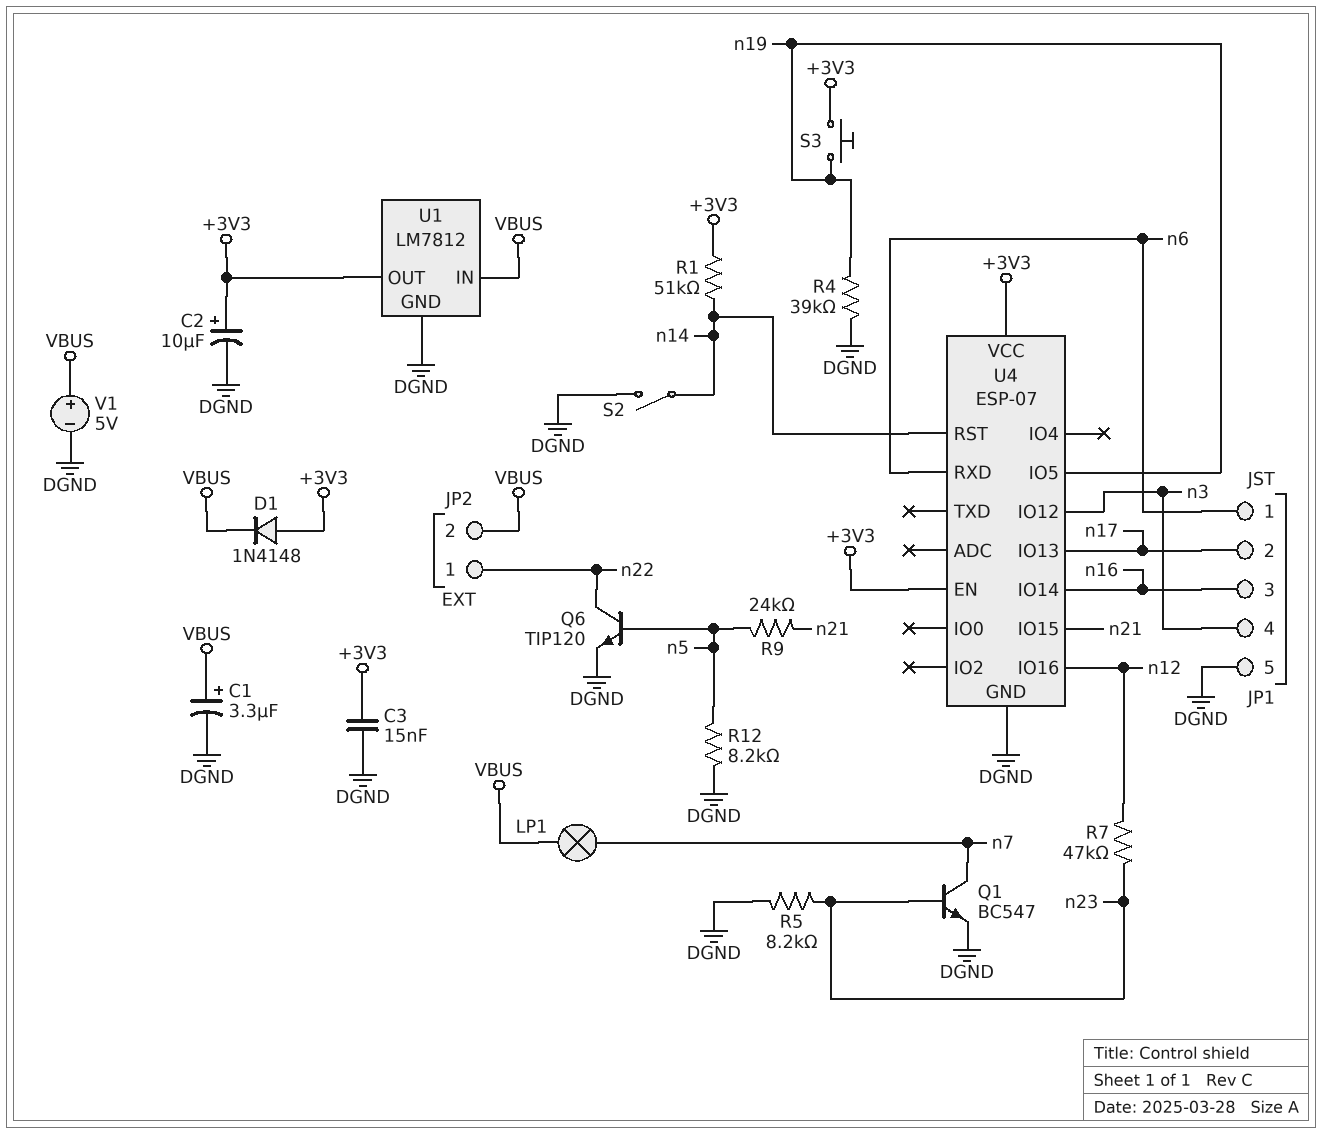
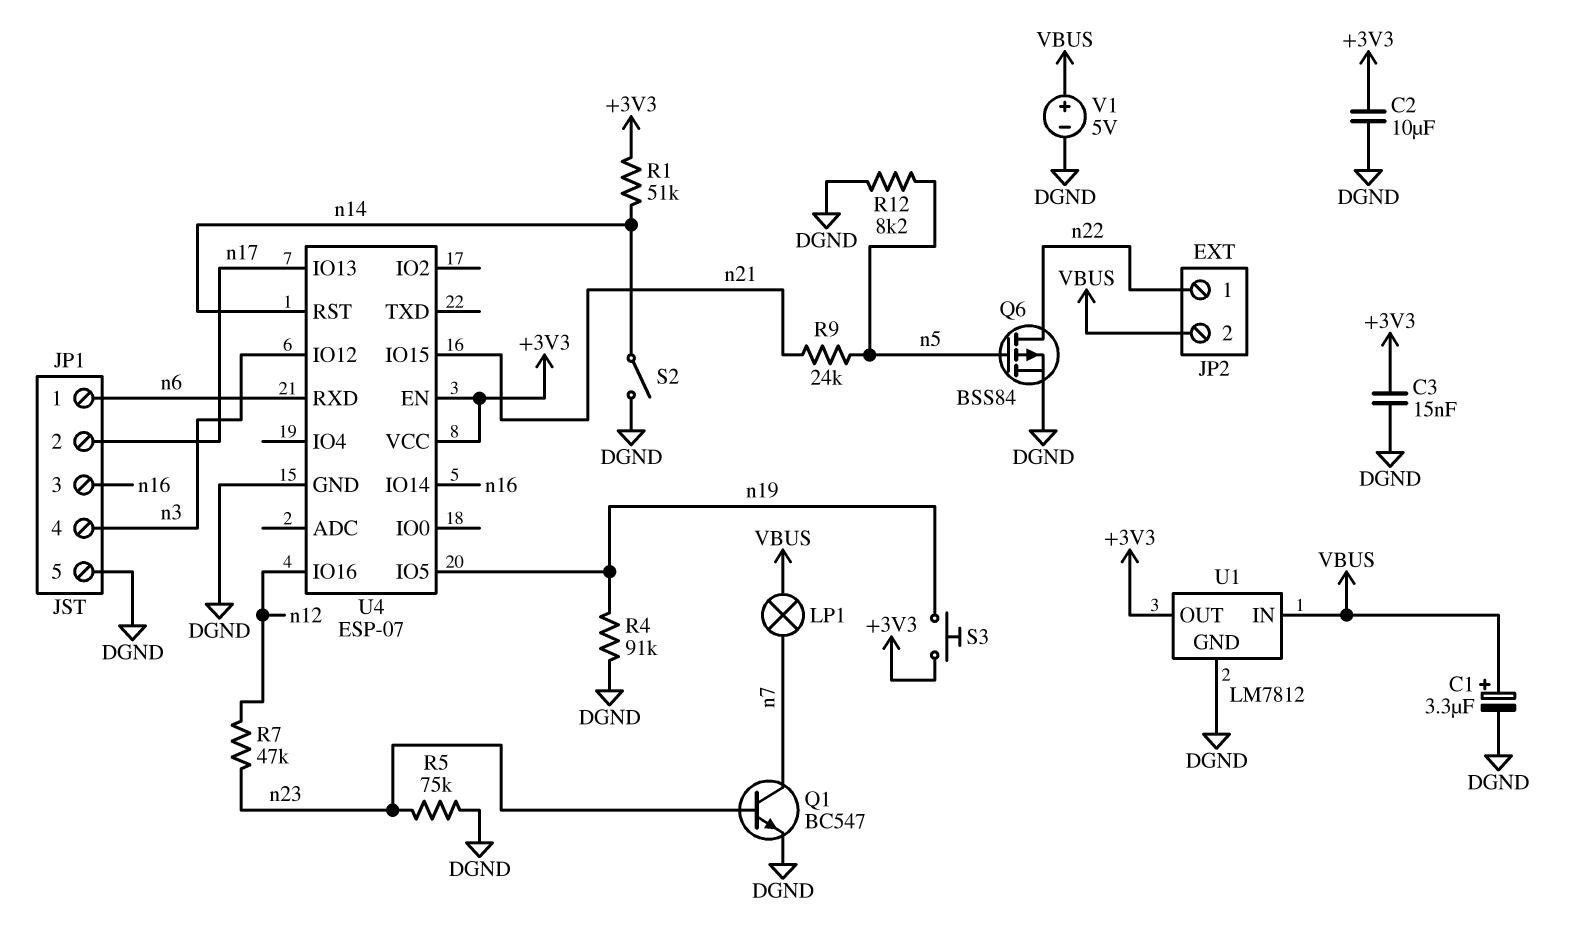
C2: 10uF (plus +3V3, minus DGND) -> 10uF (+3V3, DGND)
D1: diode 1N4148 (A +3V3, K VBUS) -> none
Q6: NPN TIP120 (B n5, C n22, E DGND) -> PMOS BSS84 (G n5, D n22, S DGND)
R4: 39k (DGND, n19) -> 91k (DGND, n19)
R5: 8.2k (DGND, n23) -> 75k (DGND, n23)

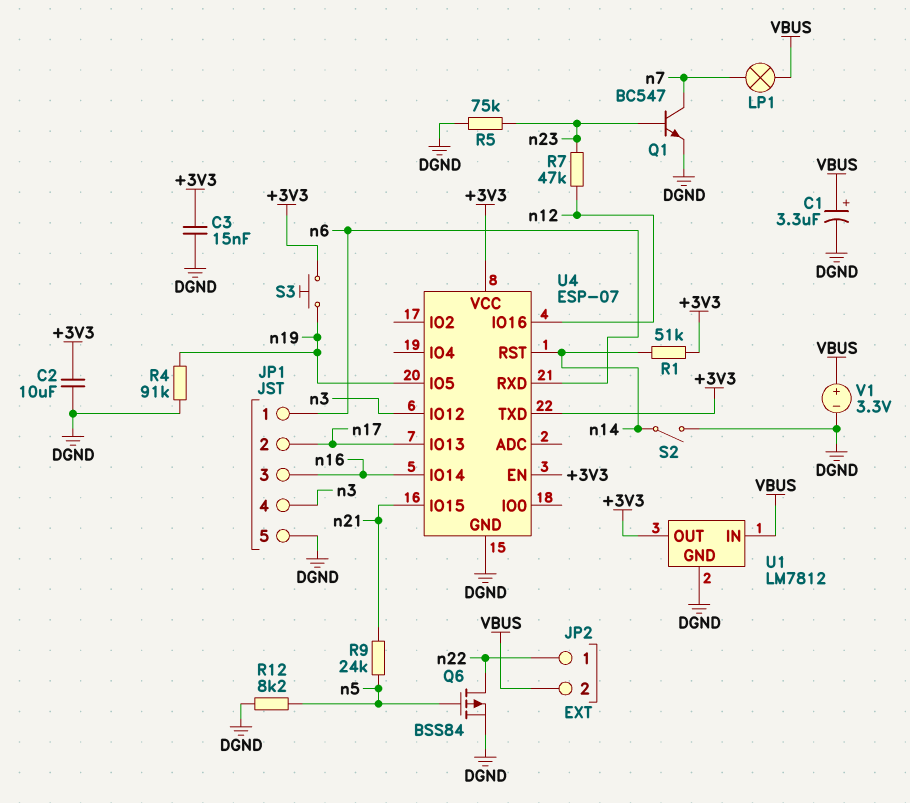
U4 pin TXD: none -> +3V3
V1: 5V (plus VBUS, minus DGND) -> 3.3V (plus VBUS, minus DGND)

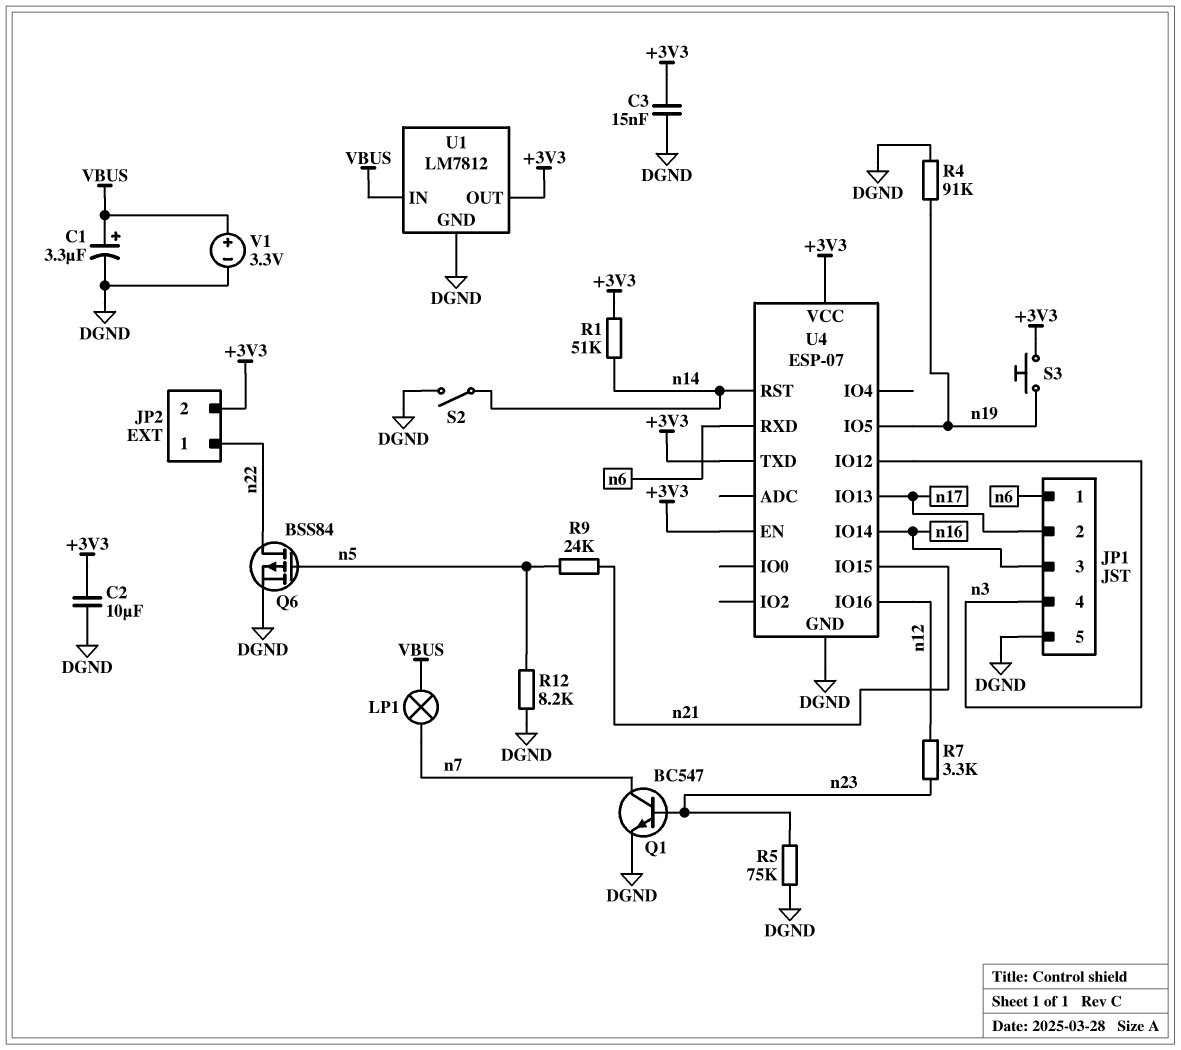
JP2 pin 2: VBUS -> +3V3
R7: 47k (n12, n23) -> 3.3k (n12, n23)

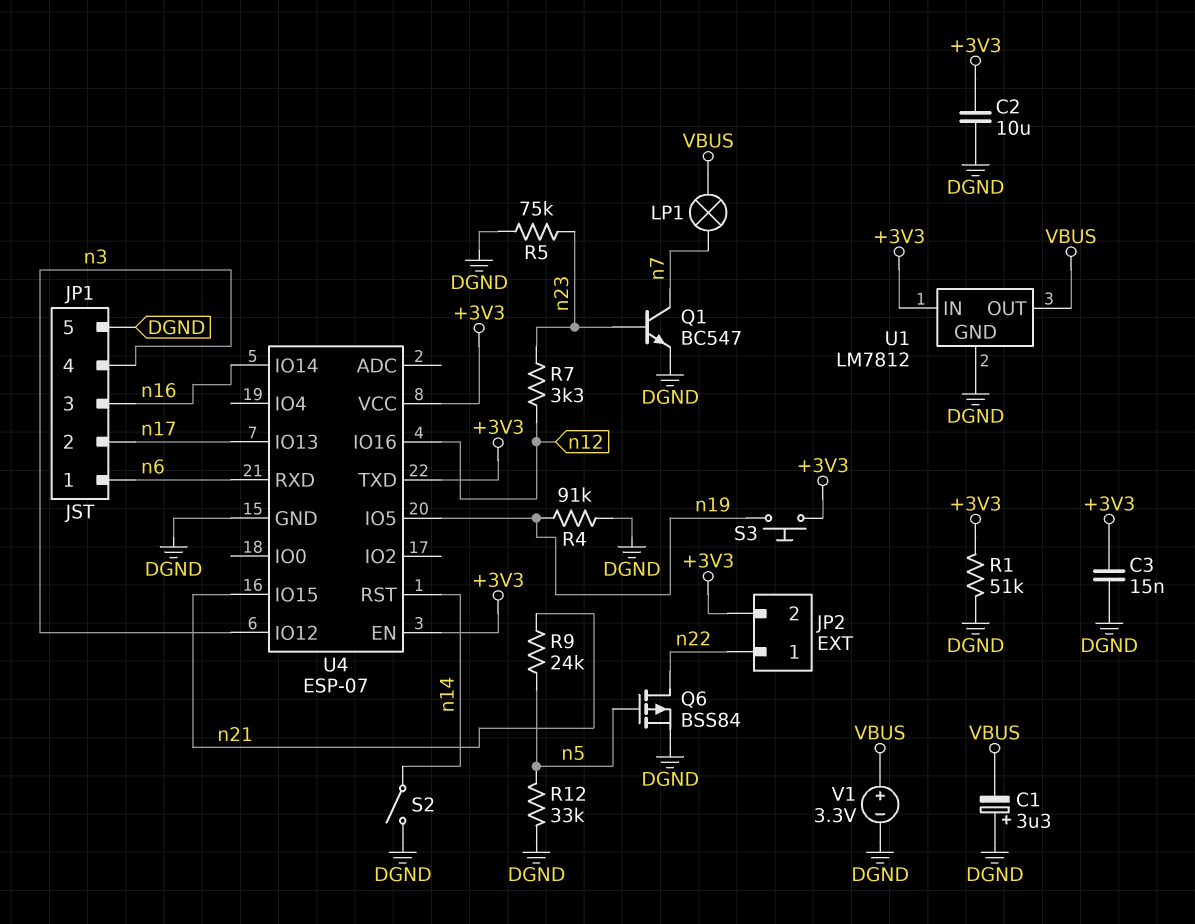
C1: 3.3uF (plus VBUS, minus DGND) -> 3.3uF (plus DGND, minus VBUS)
R1: 51k (+3V3, n14) -> 51k (+3V3, DGND)
R12: 8.2k (DGND, n5) -> 33k (DGND, n5)
U1 pin IN: VBUS -> +3V3
U1 pin OUT: +3V3 -> VBUS

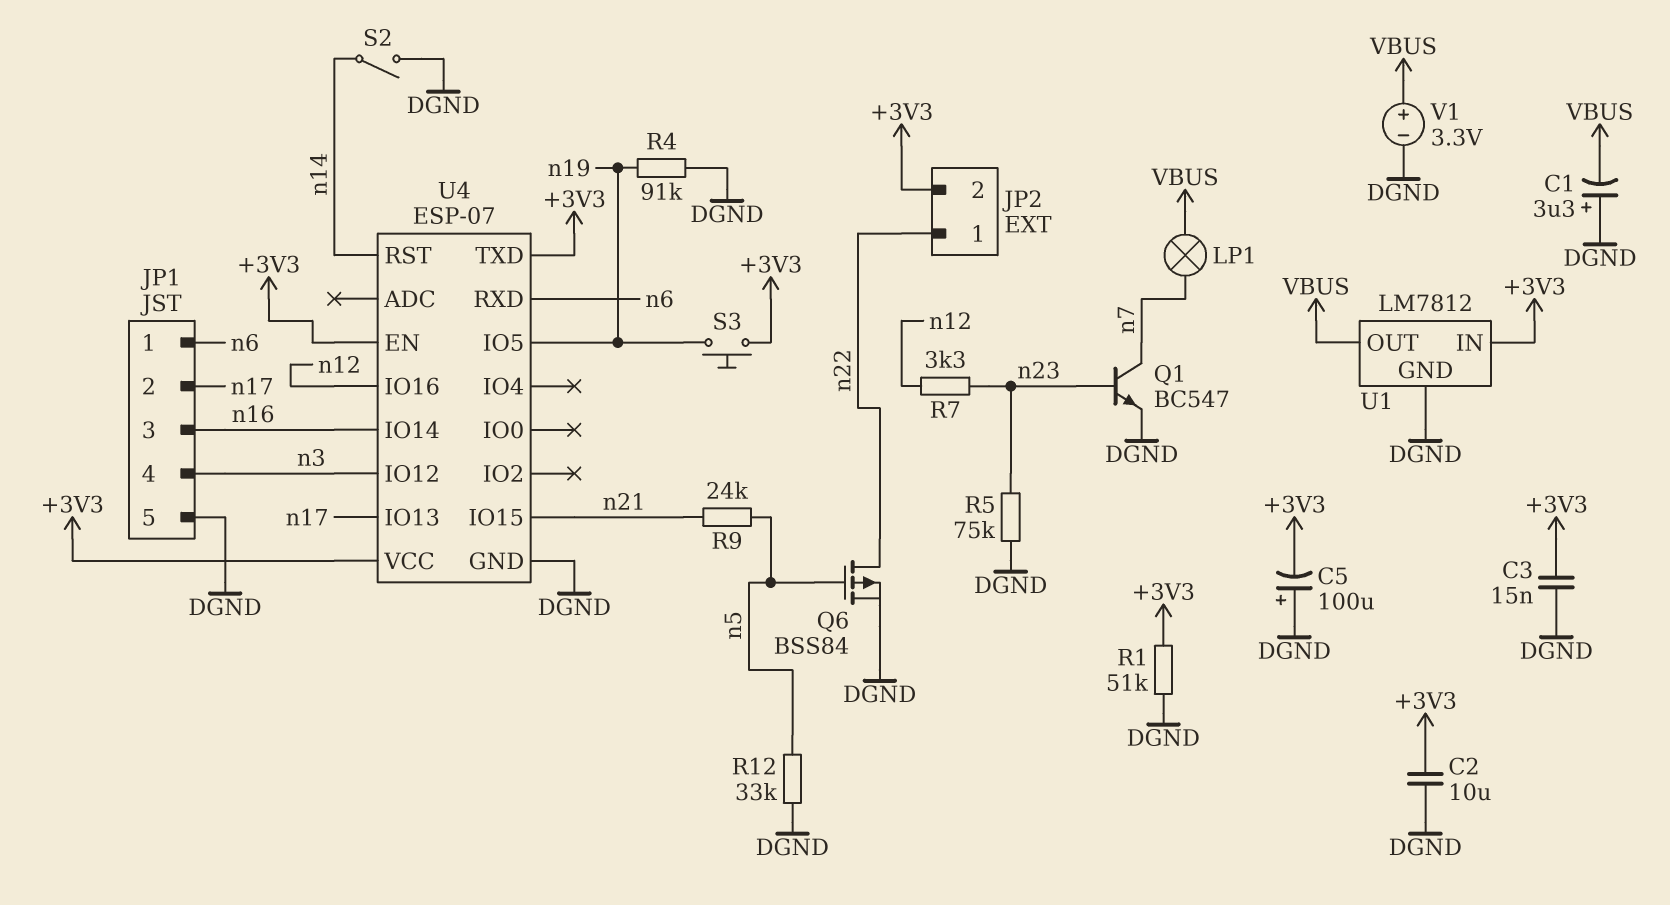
C5: none -> 100uF (plus DGND, minus +3V3)

